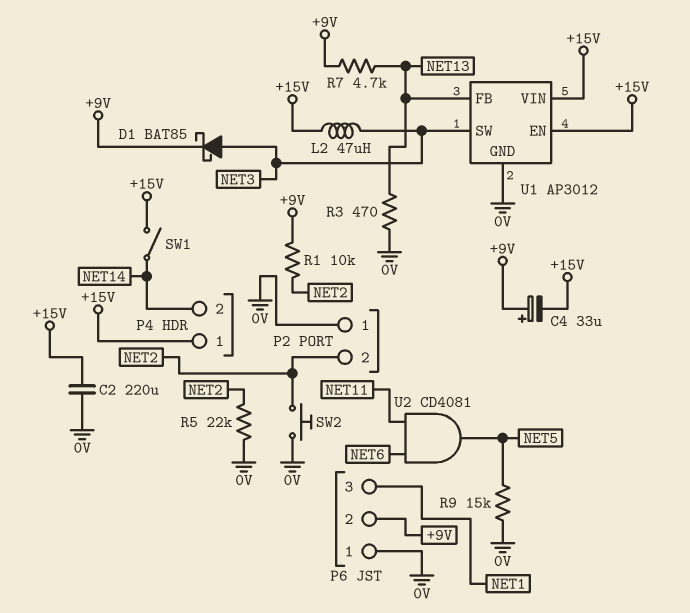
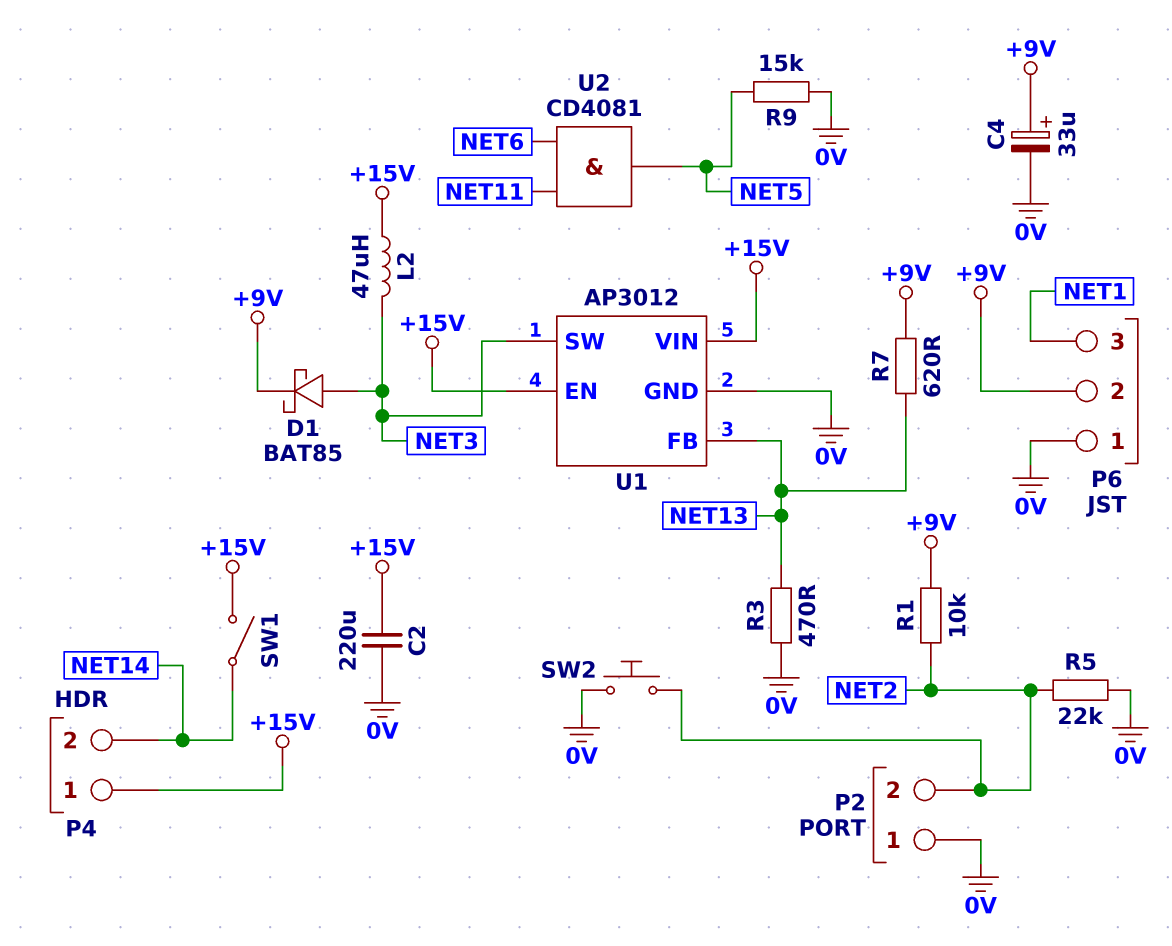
C4: 33uF (plus +9V, minus +15V) -> 33uF (plus +9V, minus 0V)
R7: 4.7k (+9V, NET13) -> 620 (+9V, NET13)

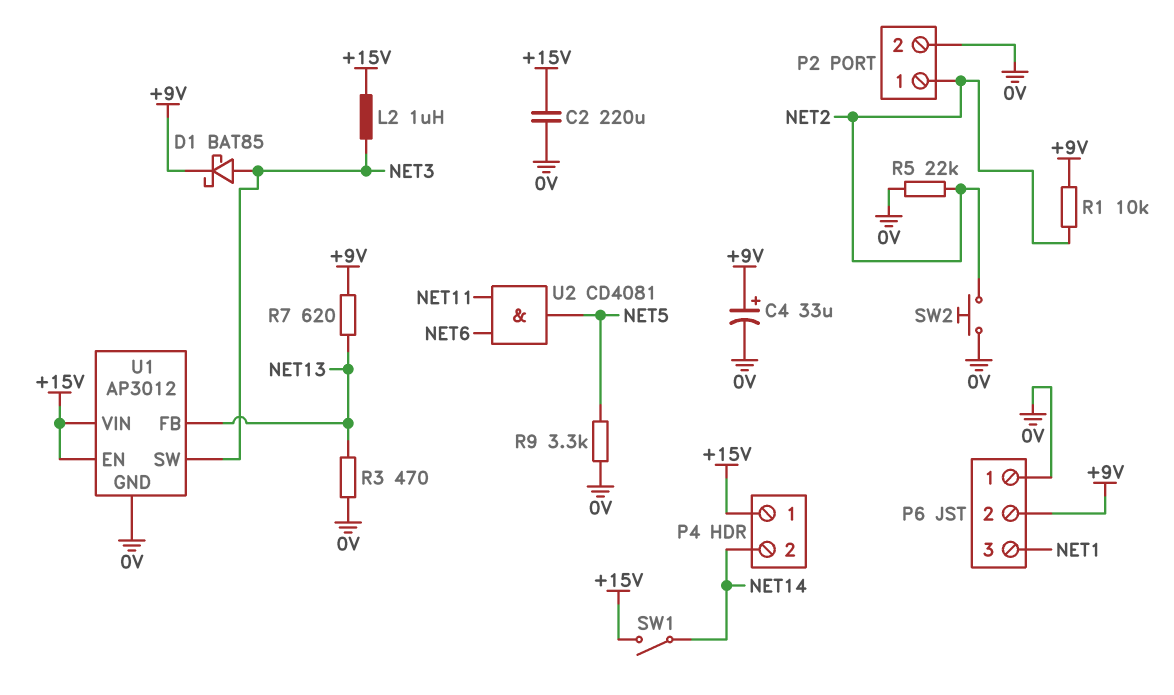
L2: 47uH (+15V, NET3) -> 1uH (+15V, NET3)
P2 pin 1: 0V -> NET2
P2 pin 2: NET2 -> 0V
R9: 15k (0V, NET5) -> 3.3k (0V, NET5)

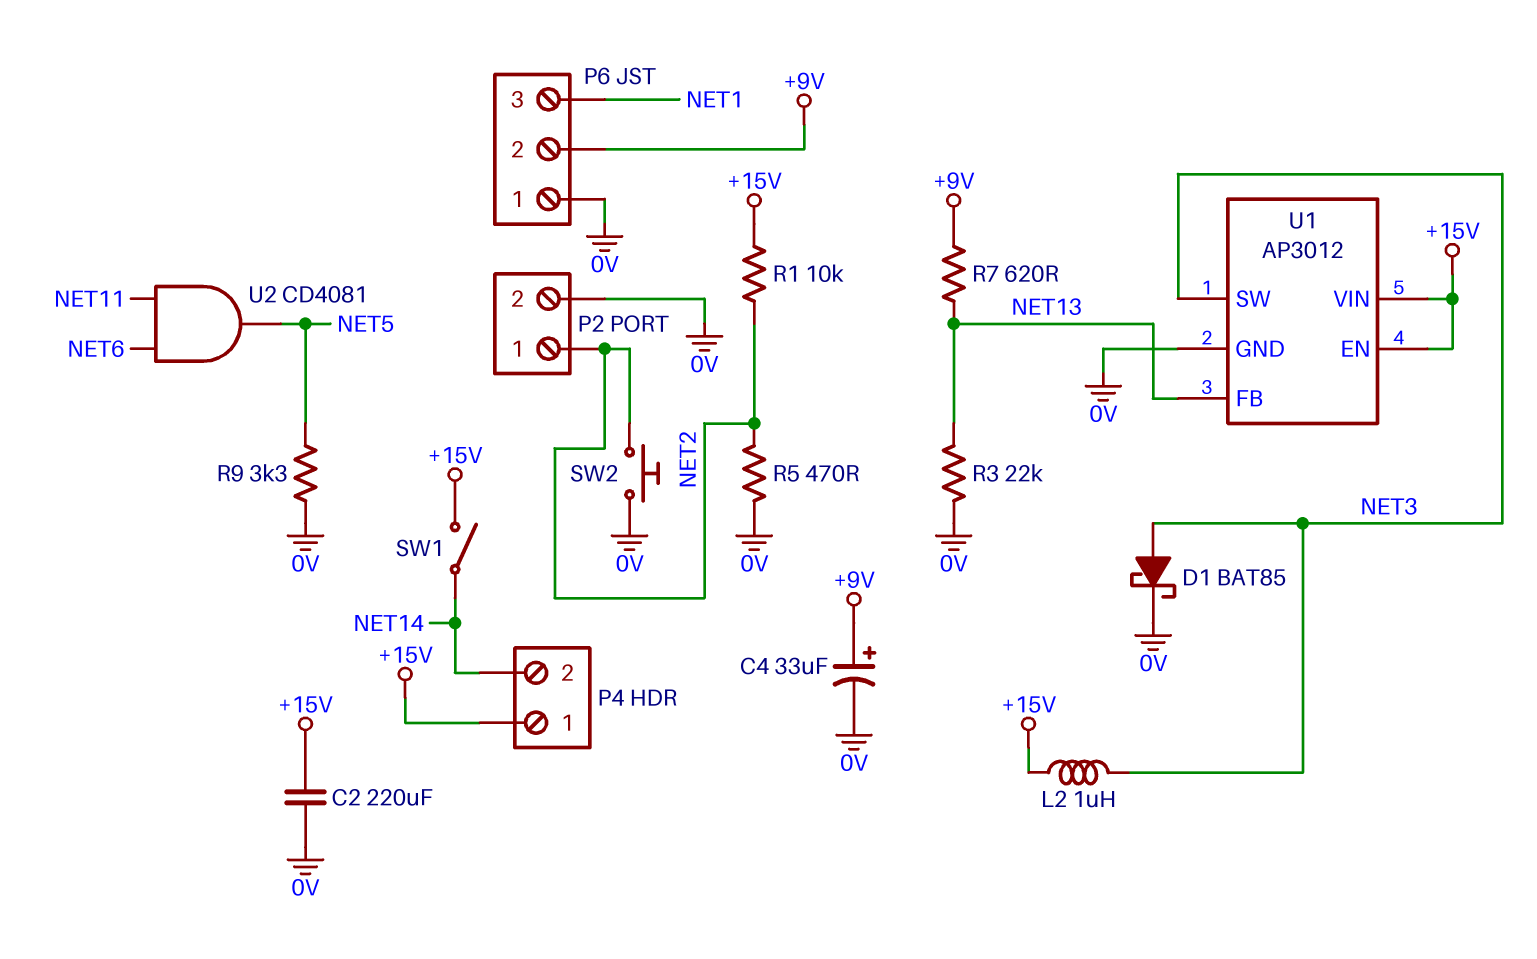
D1: schottky BAT85 (A NET3, K +9V) -> schottky BAT85 (A NET3, K 0V)
R1: 10k (+9V, NET2) -> 10k (+15V, NET2)
R3: 470 (0V, NET13) -> 22k (0V, NET13)
R5: 22k (0V, NET2) -> 470 (0V, NET2)

